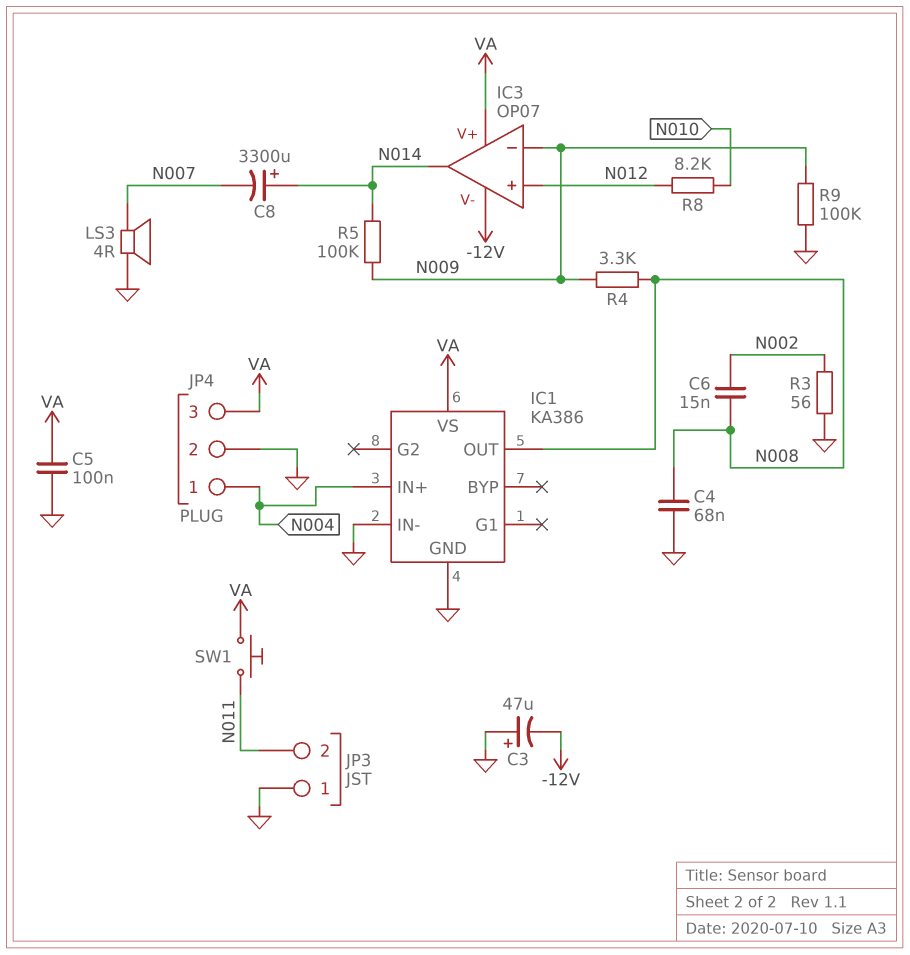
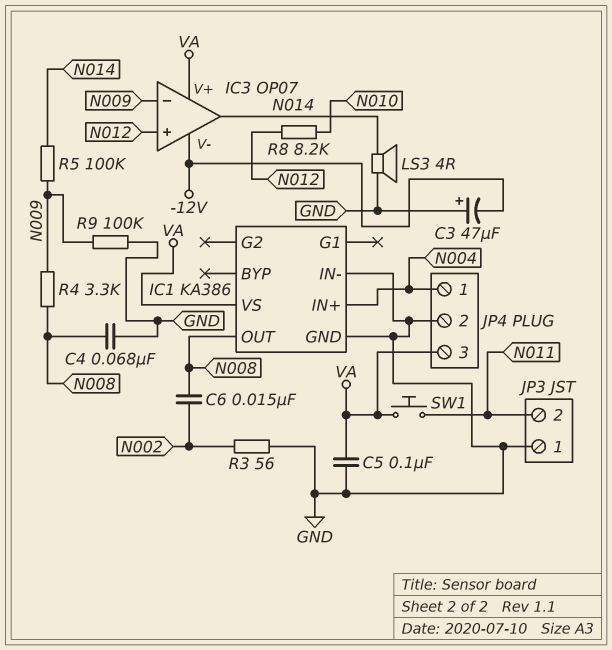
C8: 3300uF (plus N014, minus N007) -> none
LS3: speaker 4R (GND, N007) -> speaker 4R (GND, N014)

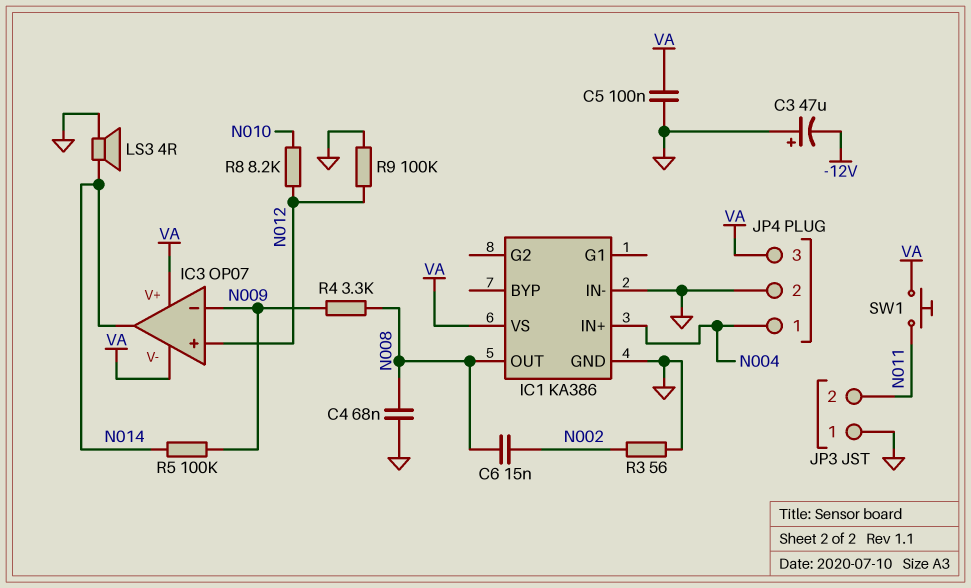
IC3 pin V-: -12V -> VA
R9: 100k (GND, N009) -> 100k (GND, N012)

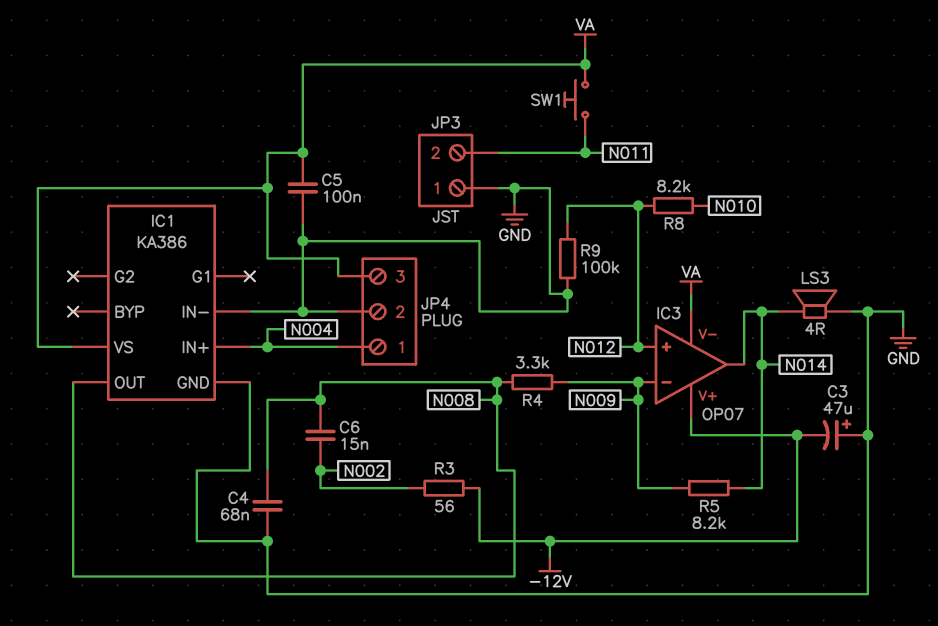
IC3 pin V+: VA -> -12V
R3: 56 (GND, N002) -> 56 (-12V, N002)
R5: 100k (N009, N014) -> 8.2k (N009, N014)

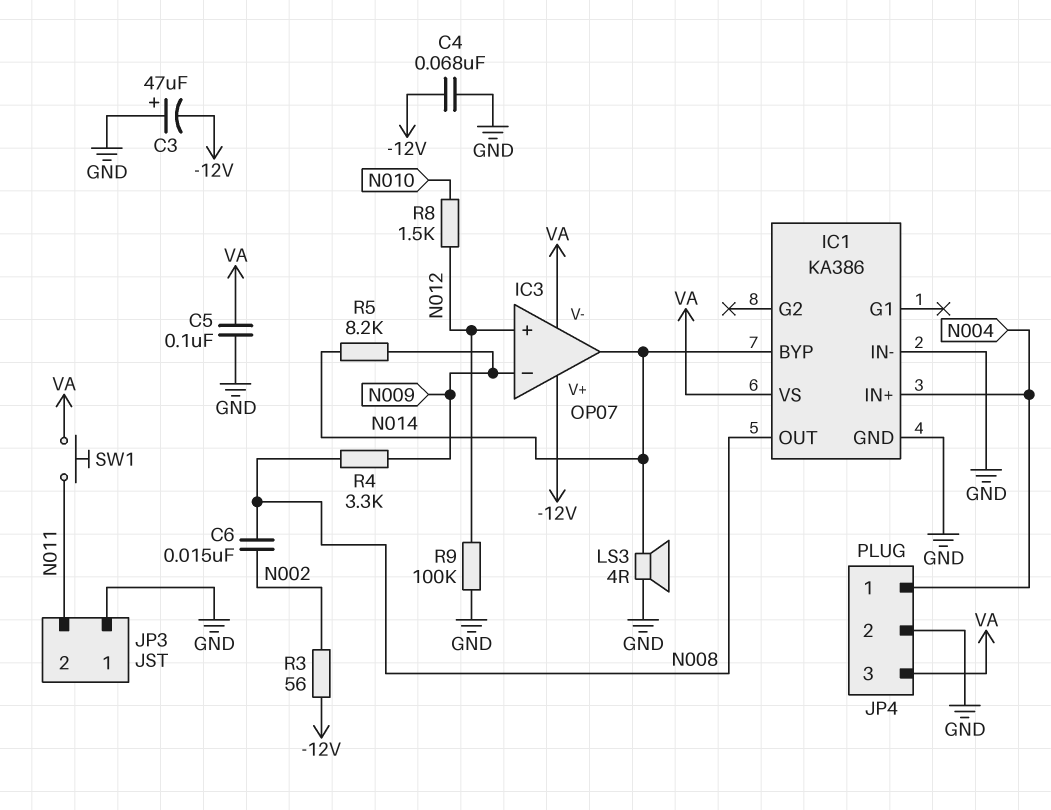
C4: 68nF (GND, N008) -> 68nF (-12V, GND)
IC1 pin BYP: none -> N014
R8: 8.2k (N010, N012) -> 1.5k (N010, N012)

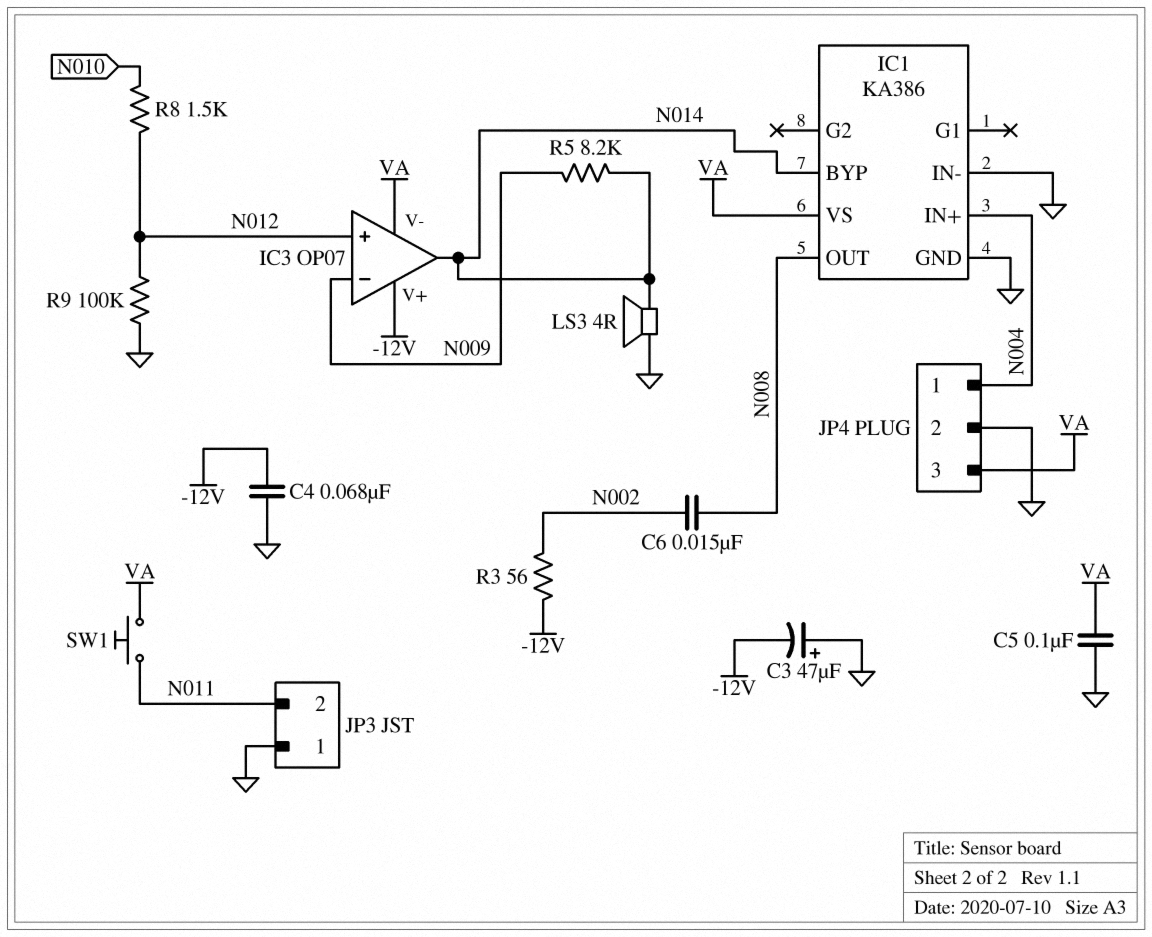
R4: 3.3k (N008, N009) -> none

